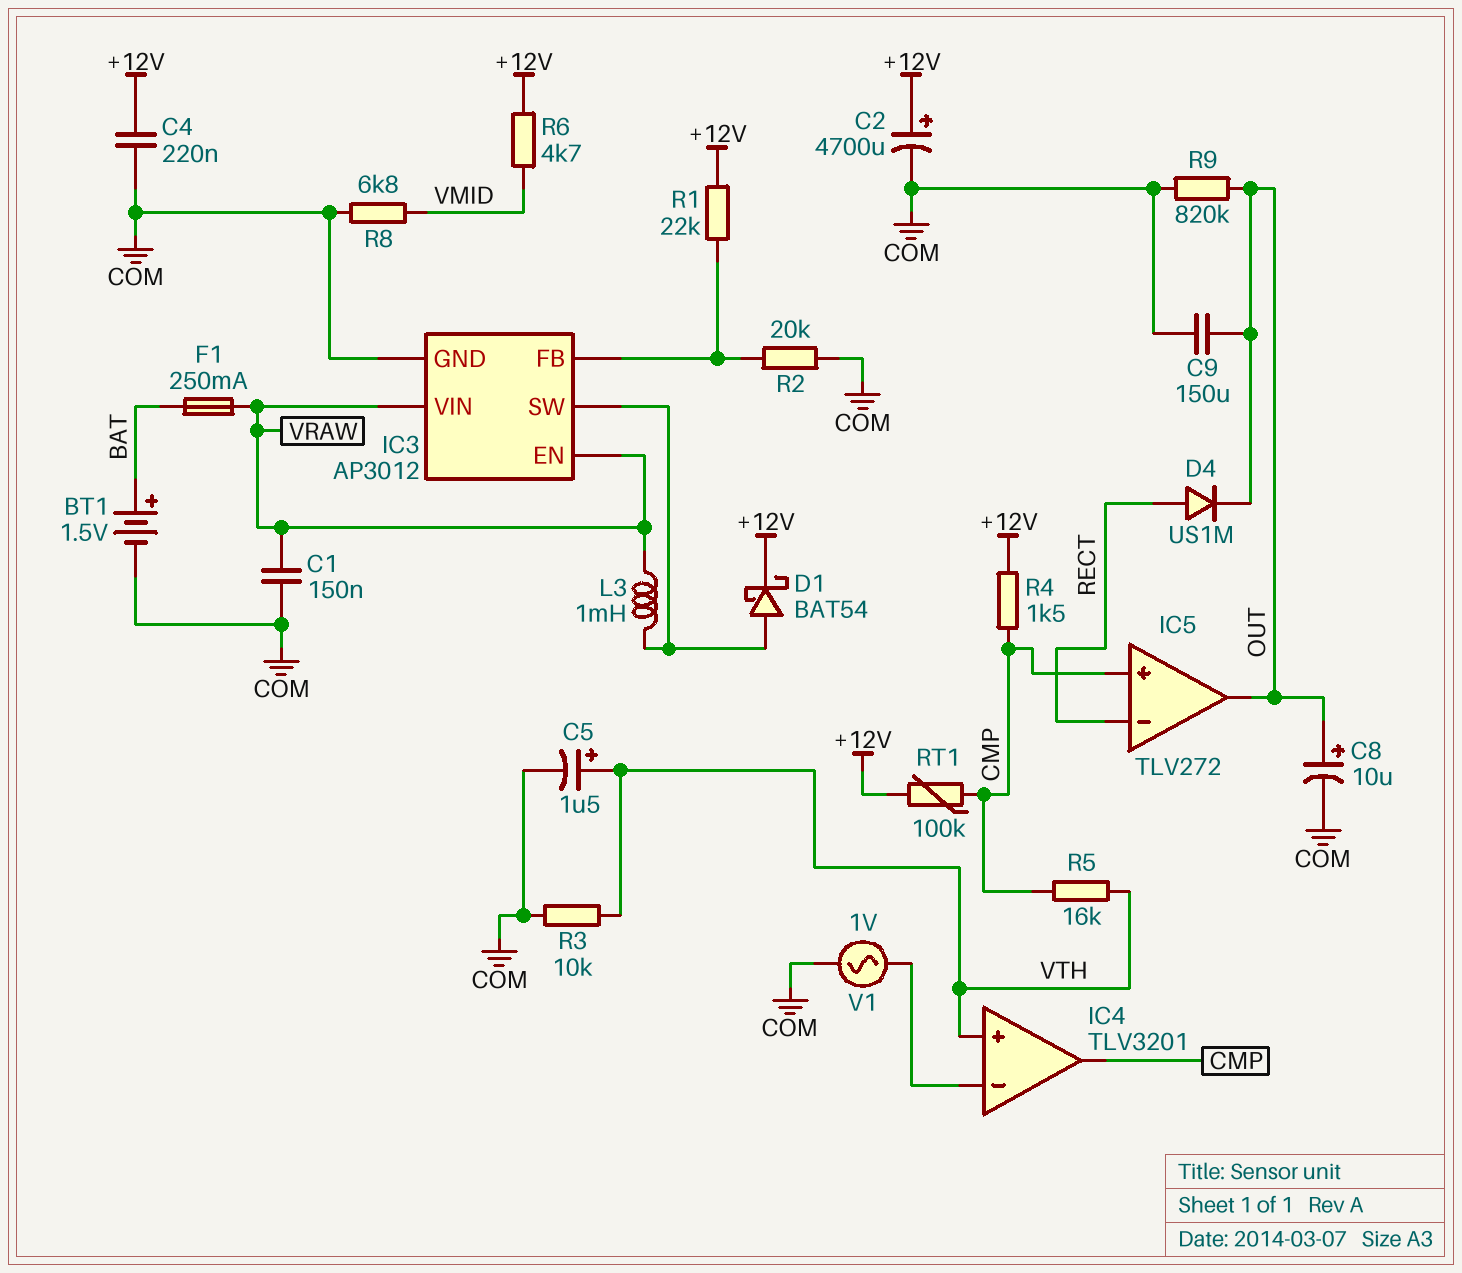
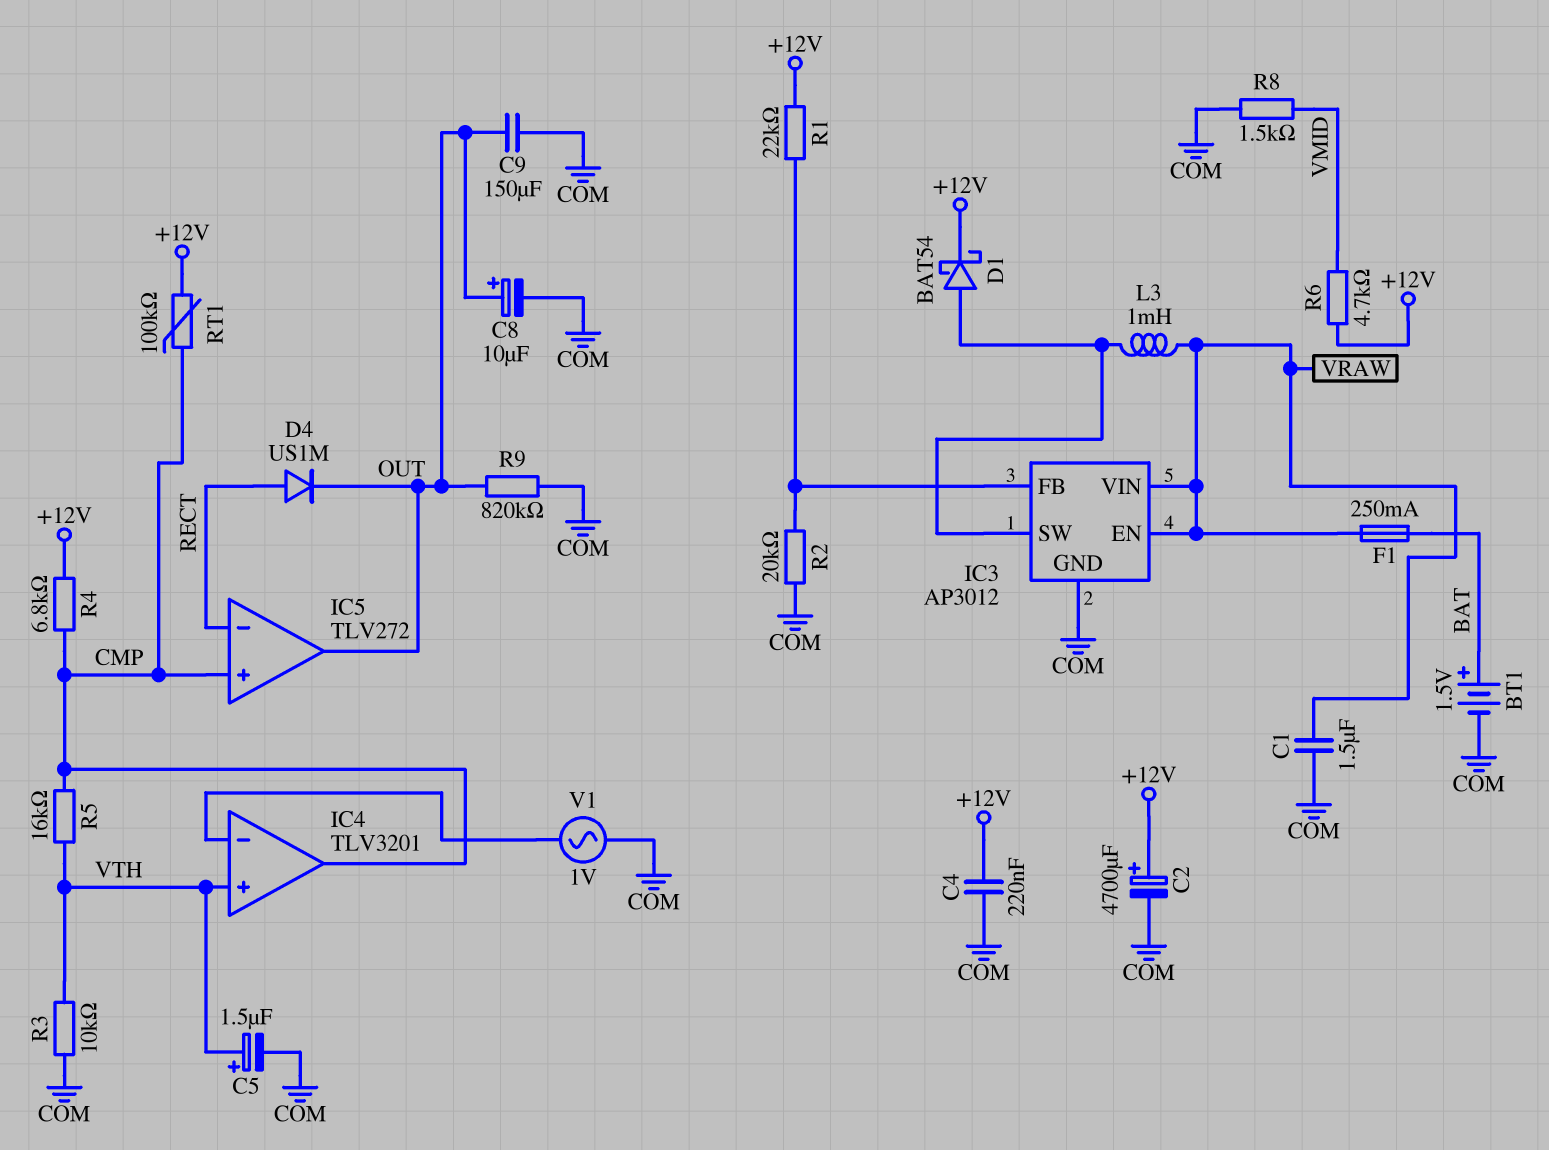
C1: 150nF (COM, VRAW) -> 1.5uF (COM, VRAW)
R4: 1.5k (+12V, CMP) -> 6.8k (+12V, CMP)
R8: 6.8k (COM, VMID) -> 1.5k (COM, VMID)

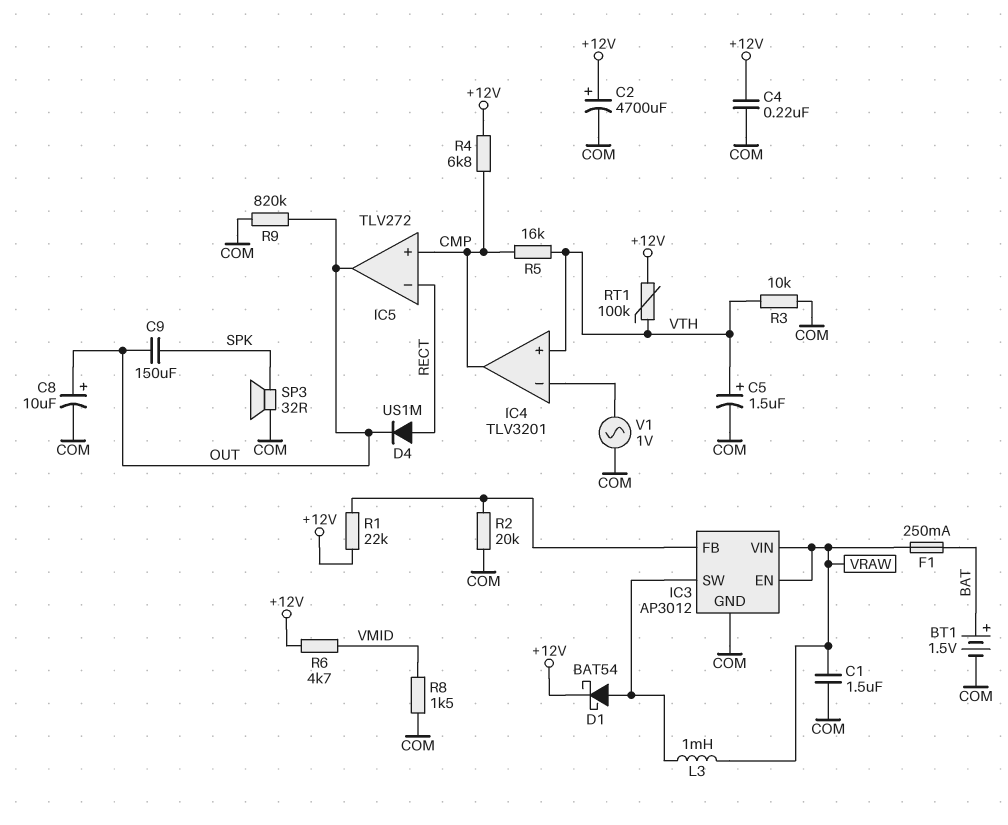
C9: 150uF (COM, OUT) -> 150uF (OUT, SPK)
RT1: 100k (+12V, CMP) -> 100k (+12V, VTH)
SP3: none -> speaker 32R (COM, SPK)

